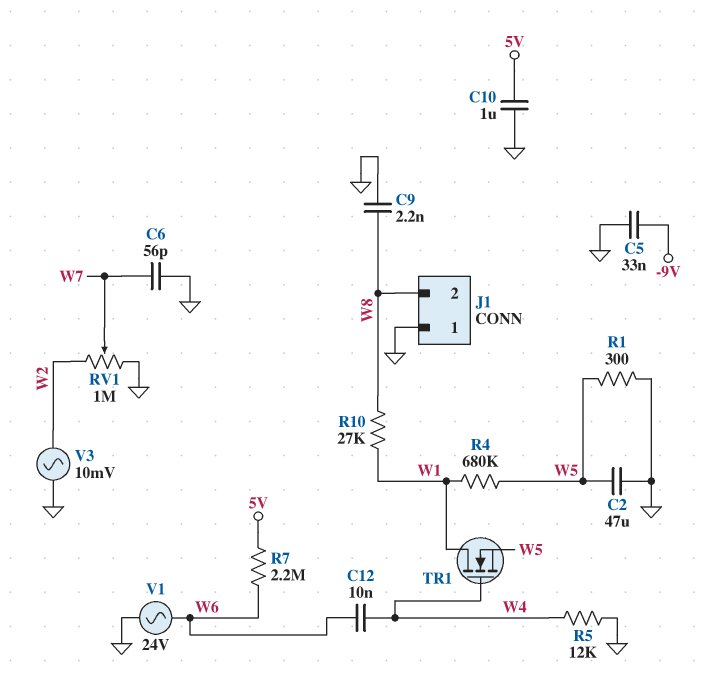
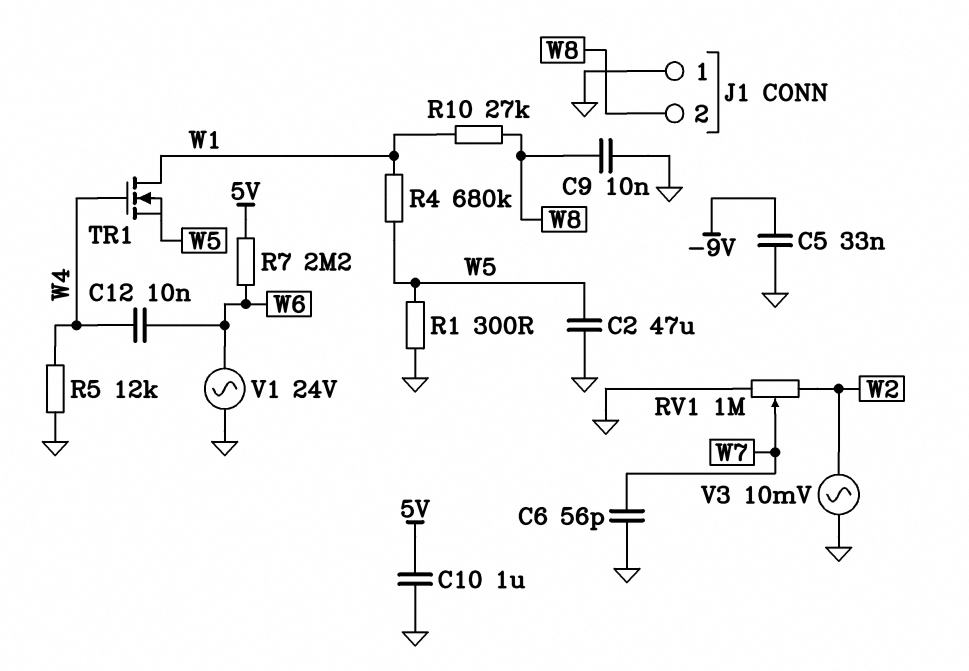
C9: 2.2nF (GND, W8) -> 10nF (GND, W8)

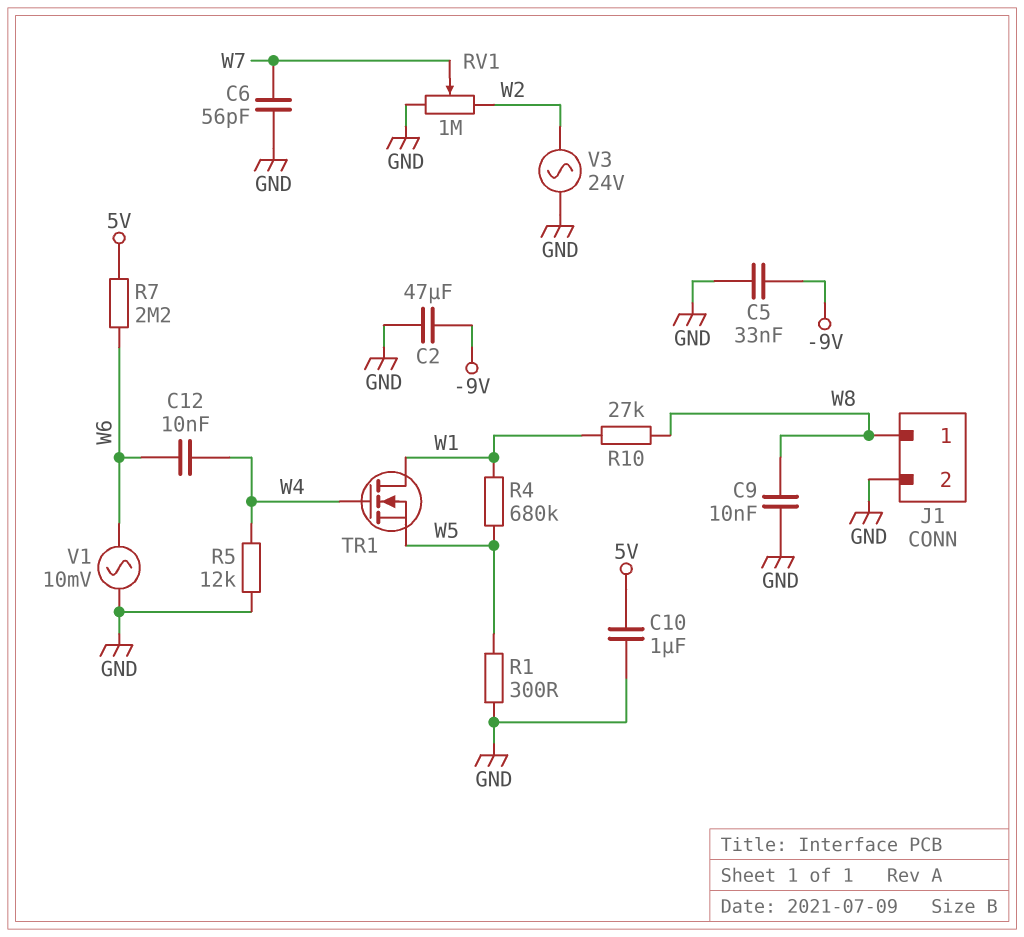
C2: 47uF (GND, W5) -> 47uF (-9V, GND)
J1 pin 1: GND -> W8
J1 pin 2: W8 -> GND
V1: AC 24V (GND, W6) -> AC 10mV (GND, W6)
V3: AC 10mV (GND, W2) -> AC 24V (GND, W2)

